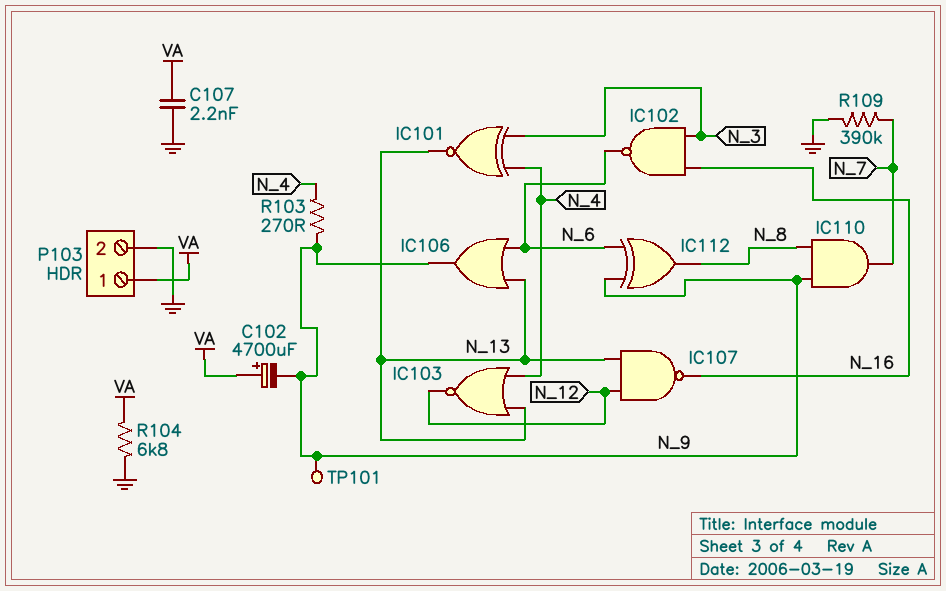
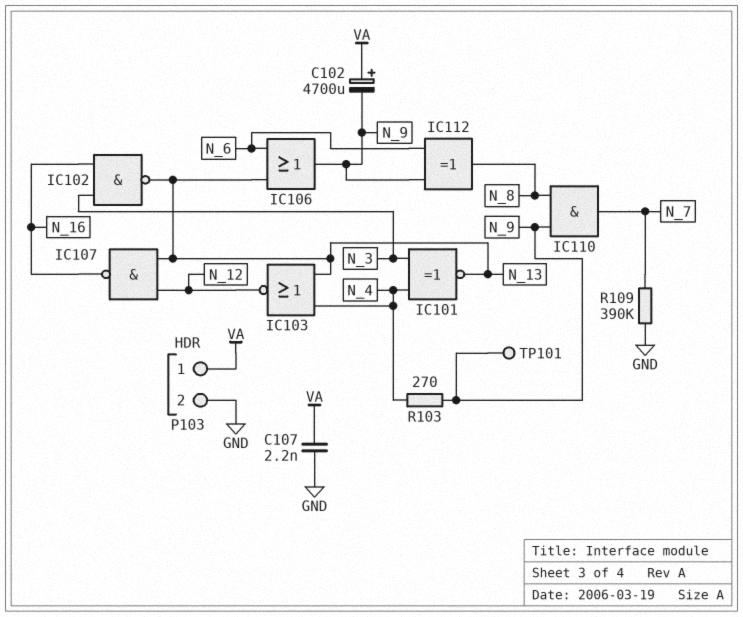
IC102: NAND (in N_3, in N_16, out N_6) -> NAND (in N_3, in N_16, out N_13)
R104: 6.8k (GND, VA) -> none

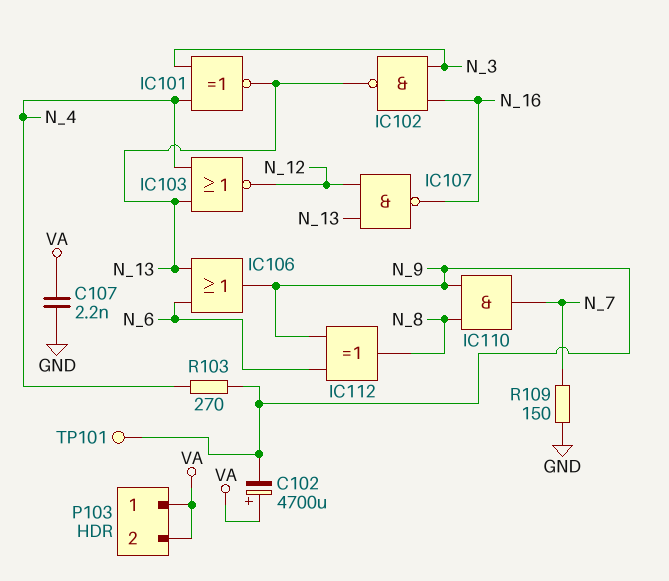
P103 pin 2: GND -> VA
R109: 390k (GND, N_7) -> 150 (GND, N_7)

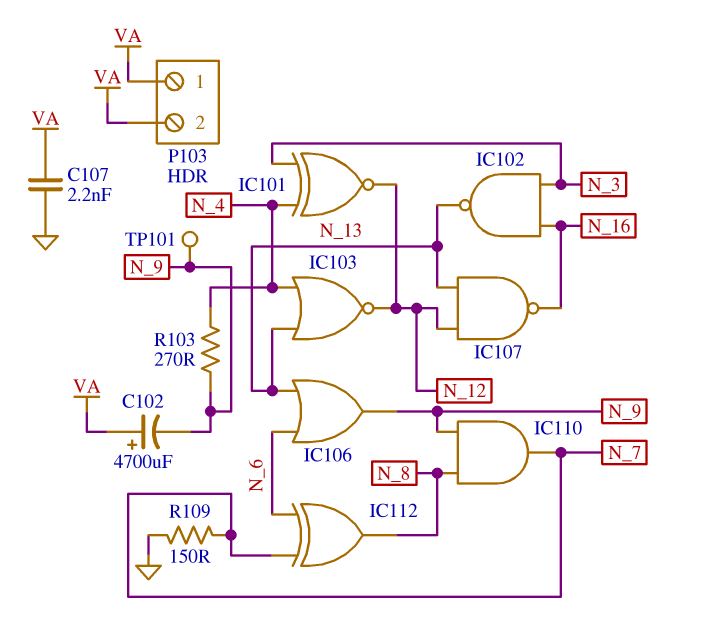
IC101: XNOR (in N_3, in N_4, out N_13) -> XNOR (in N_3, in N_4, out N_12)
IC112: XOR (in N_6, in N_9, out N_8) -> XOR (in N_6, in N_7, out N_8)

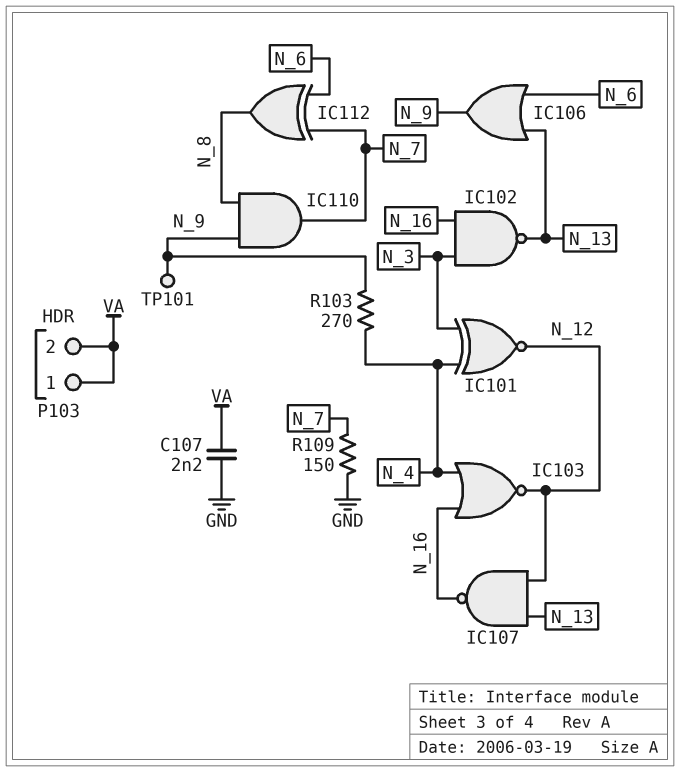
C102: 4700uF (plus VA, minus N_9) -> none
IC103: NOR (in N_4, in N_13, out N_12) -> NOR (in N_4, in N_16, out N_12)

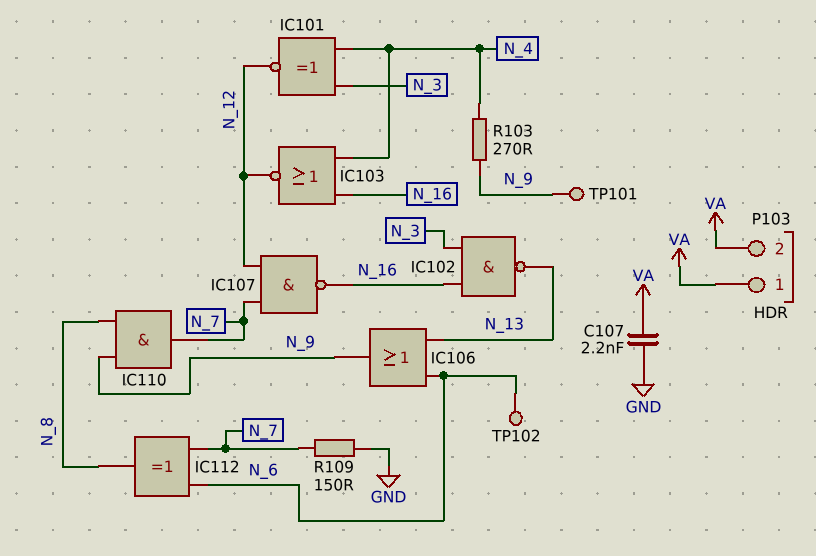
IC107: NAND (in N_12, in N_13, out N_16) -> NAND (in N_7, in N_12, out N_16)
TP102: none -> test point (N_6)

